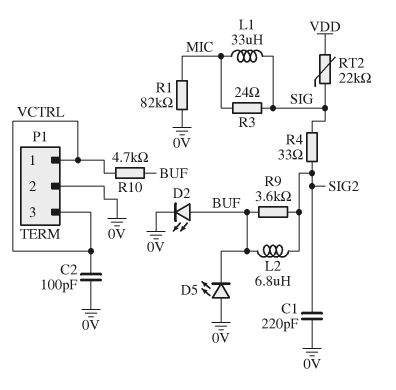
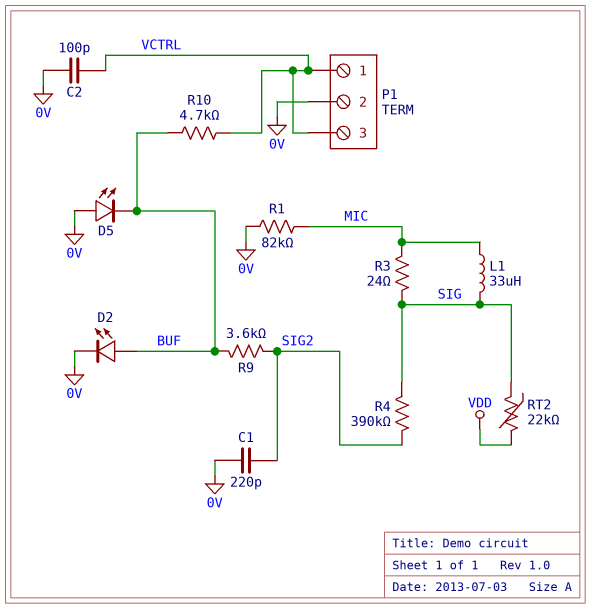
L2: 6.8uH (BUF, SIG2) -> none
R4: 33 (SIG, SIG2) -> 390k (SIG, SIG2)

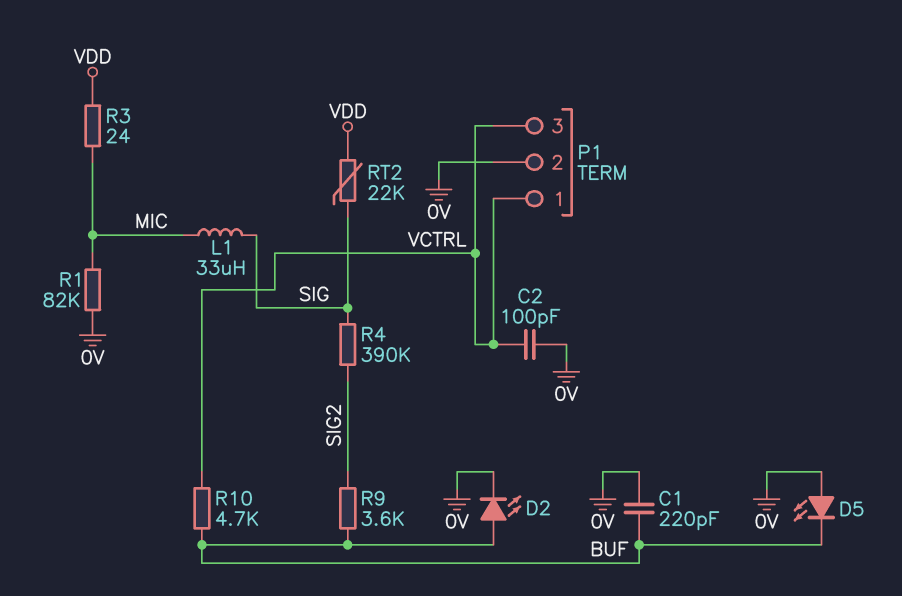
C1: 220pF (0V, SIG2) -> 220pF (0V, BUF)
R3: 24 (MIC, SIG) -> 24 (MIC, VDD)

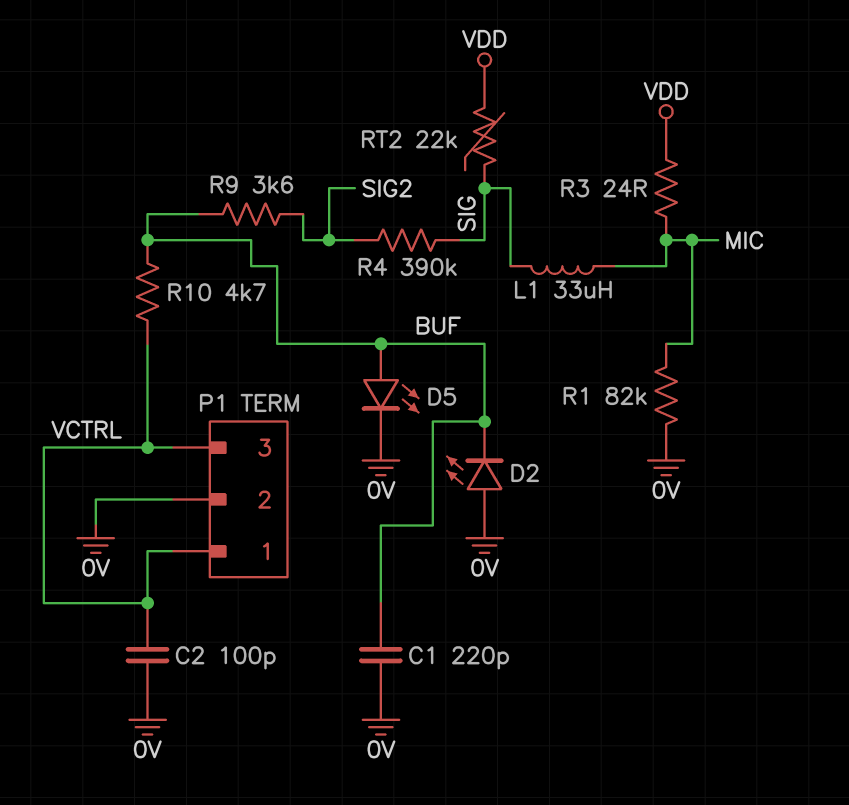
D2: LED (A BUF, K 0V) -> LED (A 0V, K BUF)
D5: LED (A 0V, K BUF) -> LED (A BUF, K 0V)

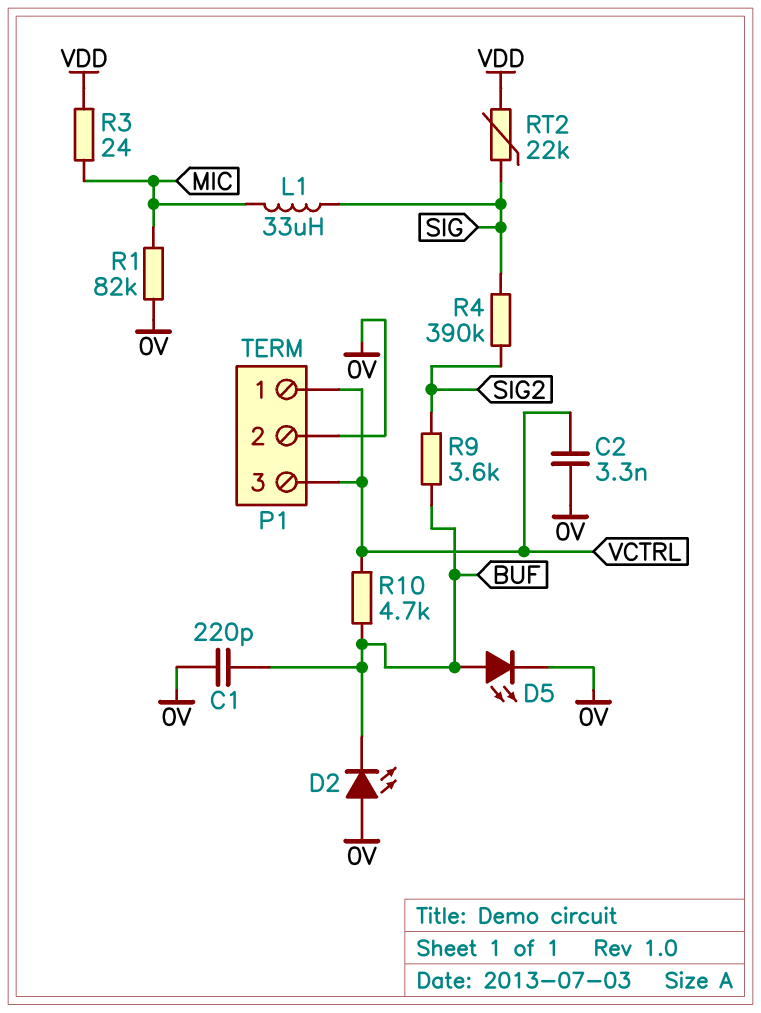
C2: 100pF (0V, VCTRL) -> 3.3nF (0V, VCTRL)

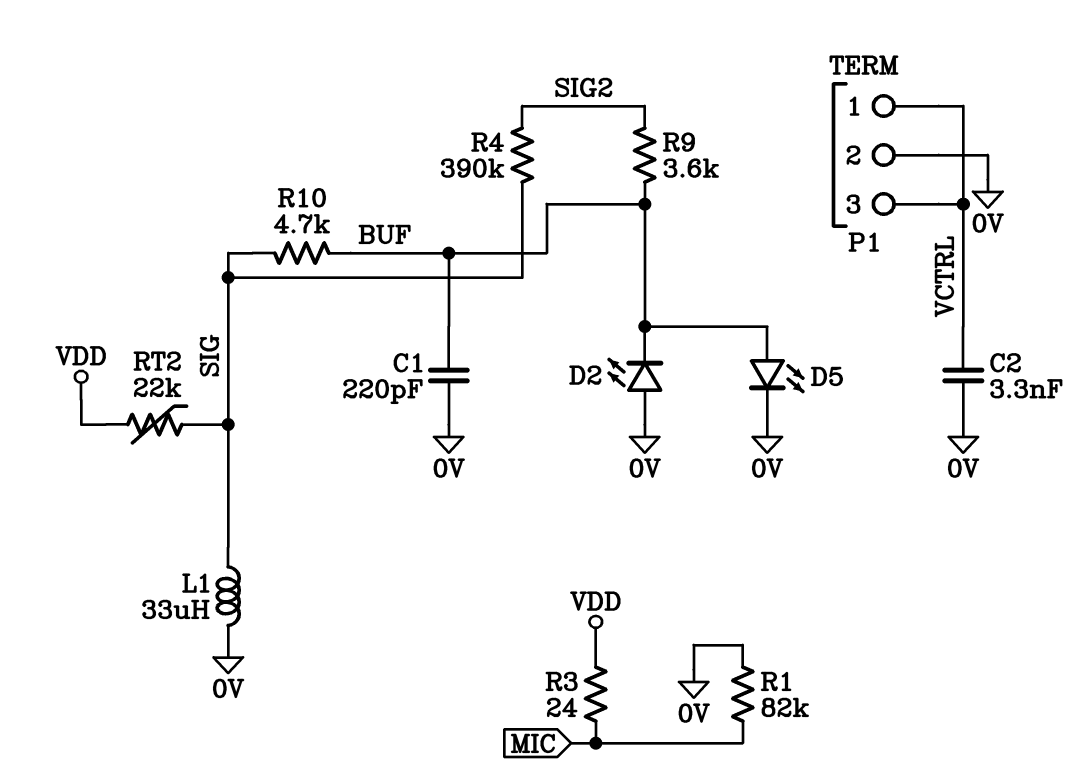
L1: 33uH (MIC, SIG) -> 33uH (0V, SIG)
R10: 4.7k (BUF, VCTRL) -> 4.7k (BUF, SIG)

